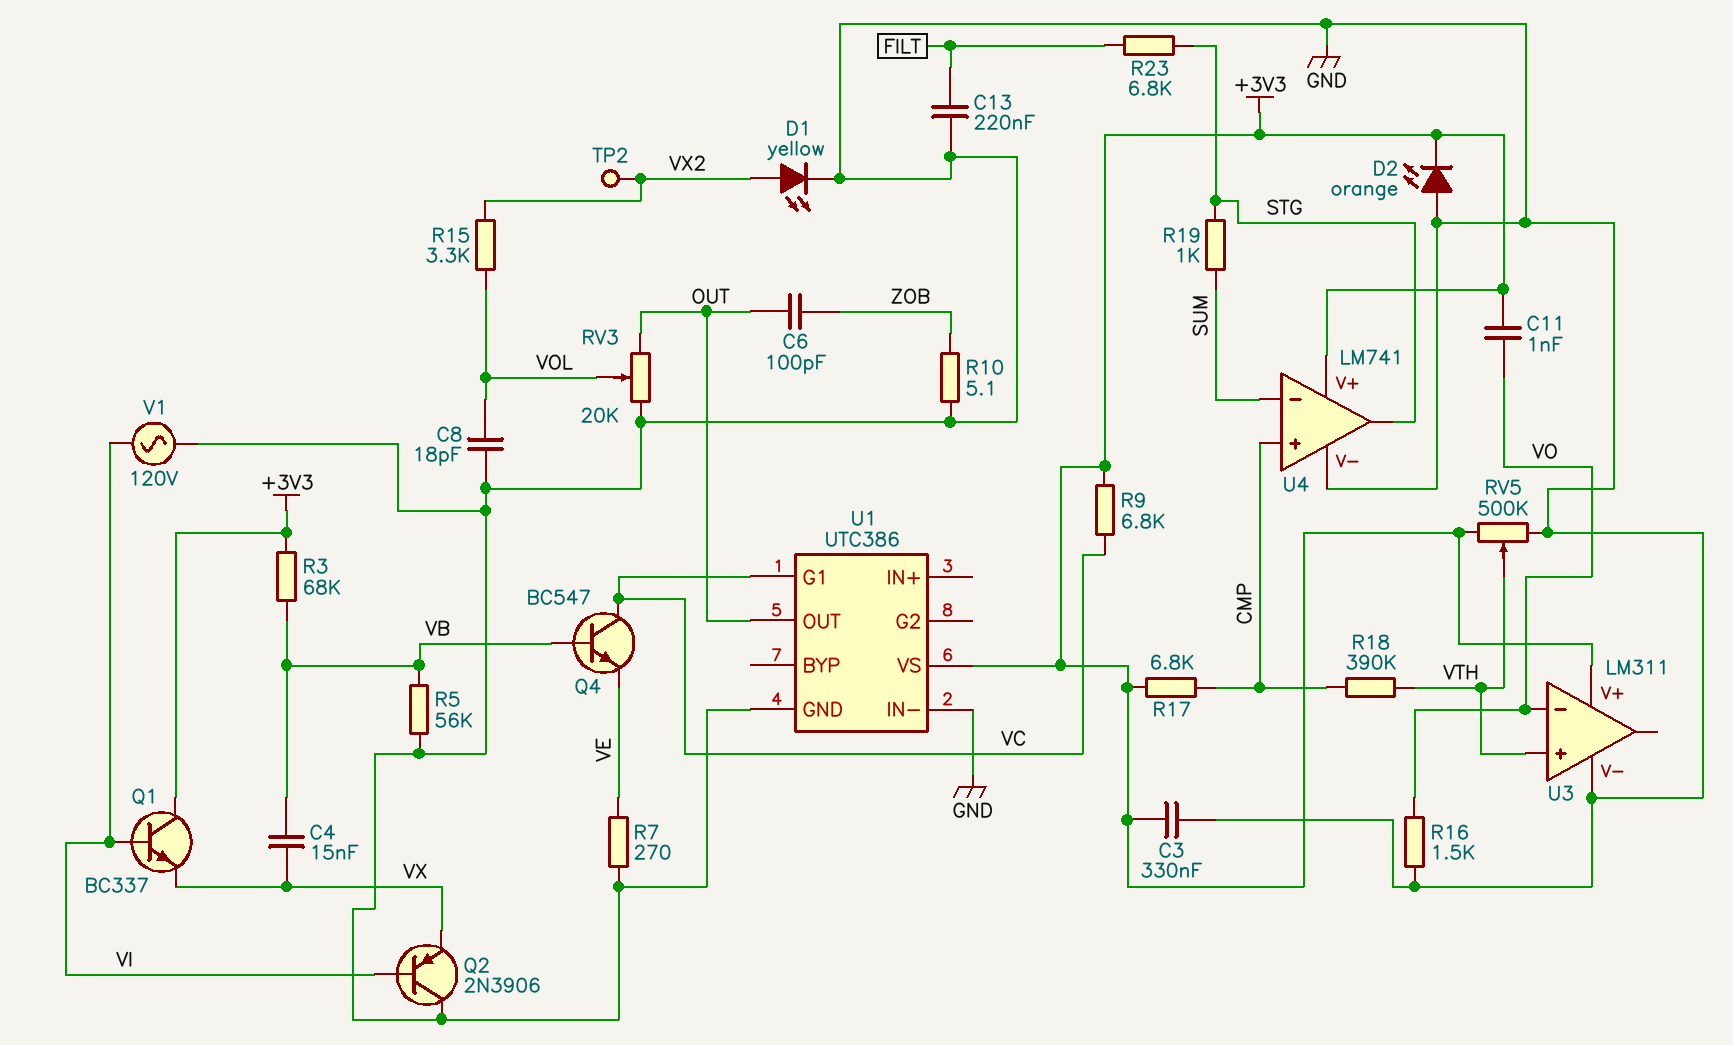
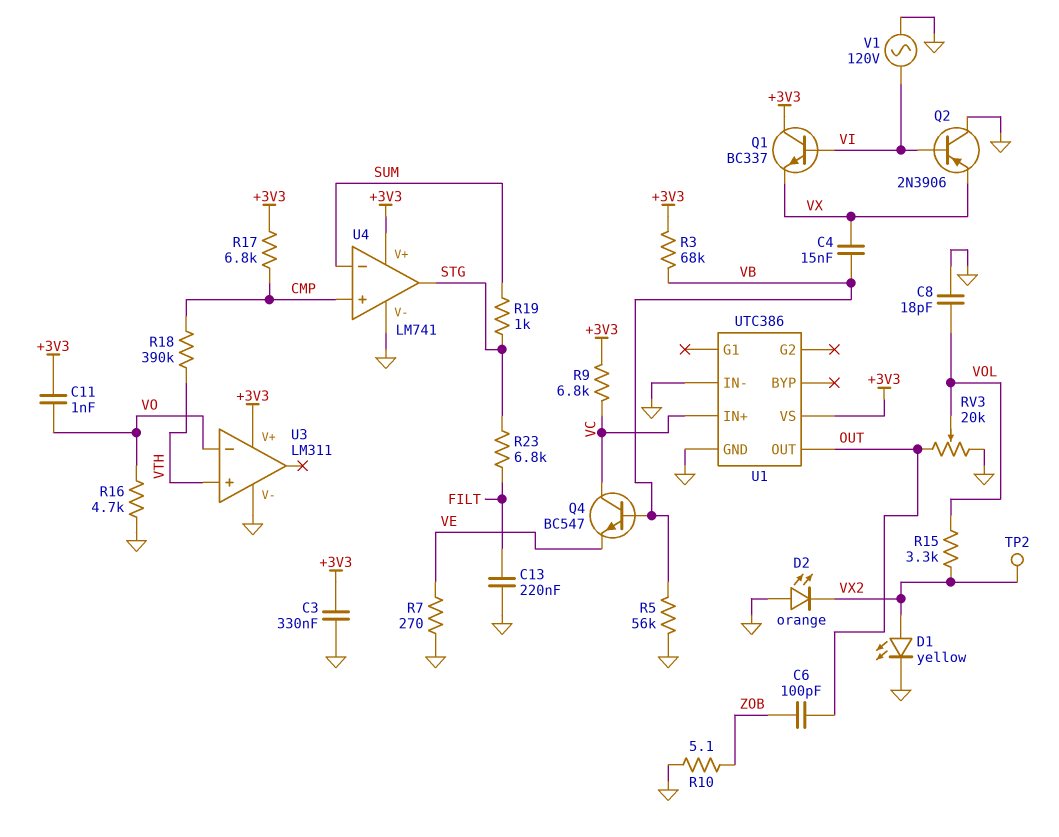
D2: LED orange (A GND, K +3V3) -> LED orange (A GND, K VX2)
R16: 1.5k (GND, VO) -> 4.7k (GND, VO)
RV5: 500k (+3V3, GND, wiper VTH) -> none
U1 pin G1: VC -> none
U1 pin IN+: none -> VC

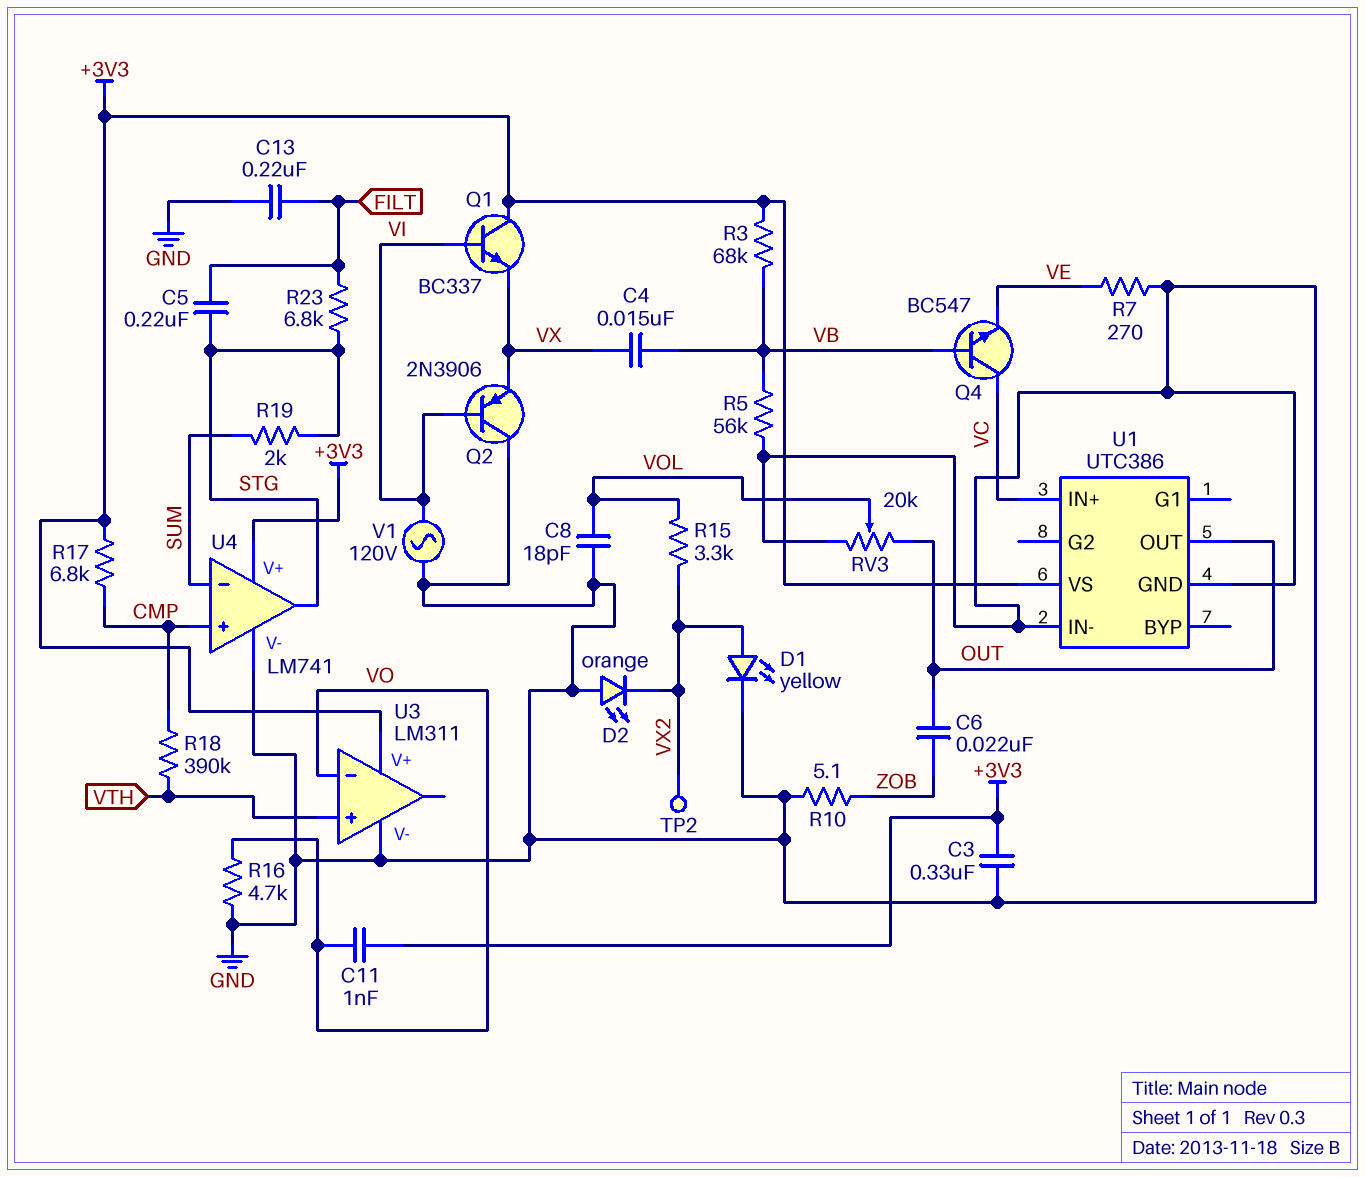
C5: none -> 220nF (FILT, STG)
C6: 100pF (OUT, ZOB) -> 22nF (OUT, ZOB)
R9: 6.8k (+3V3, VC) -> none
R19: 1k (STG, SUM) -> 2k (STG, SUM)

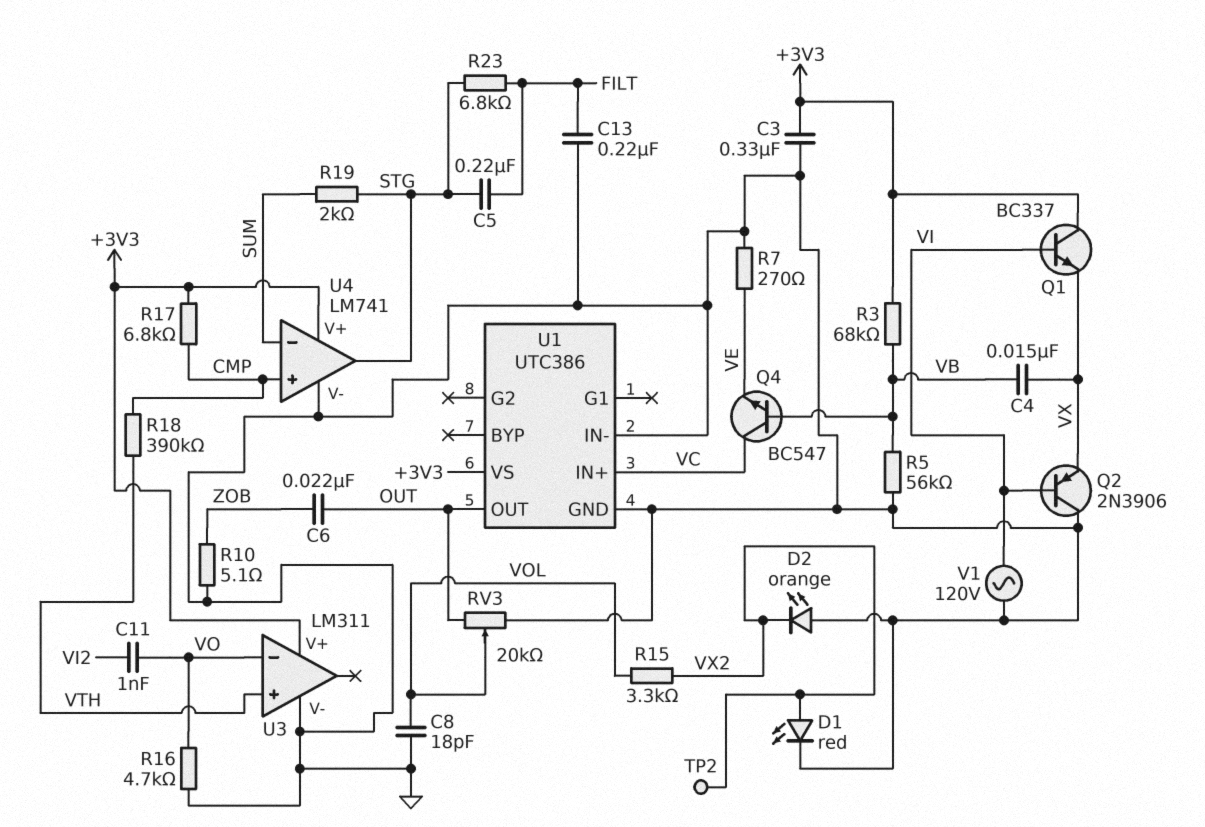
C11: 1nF (+3V3, VO) -> 1nF (VI2, VO)
D1: LED yellow (A VX2, K GND) -> LED red (A VX2, K GND)

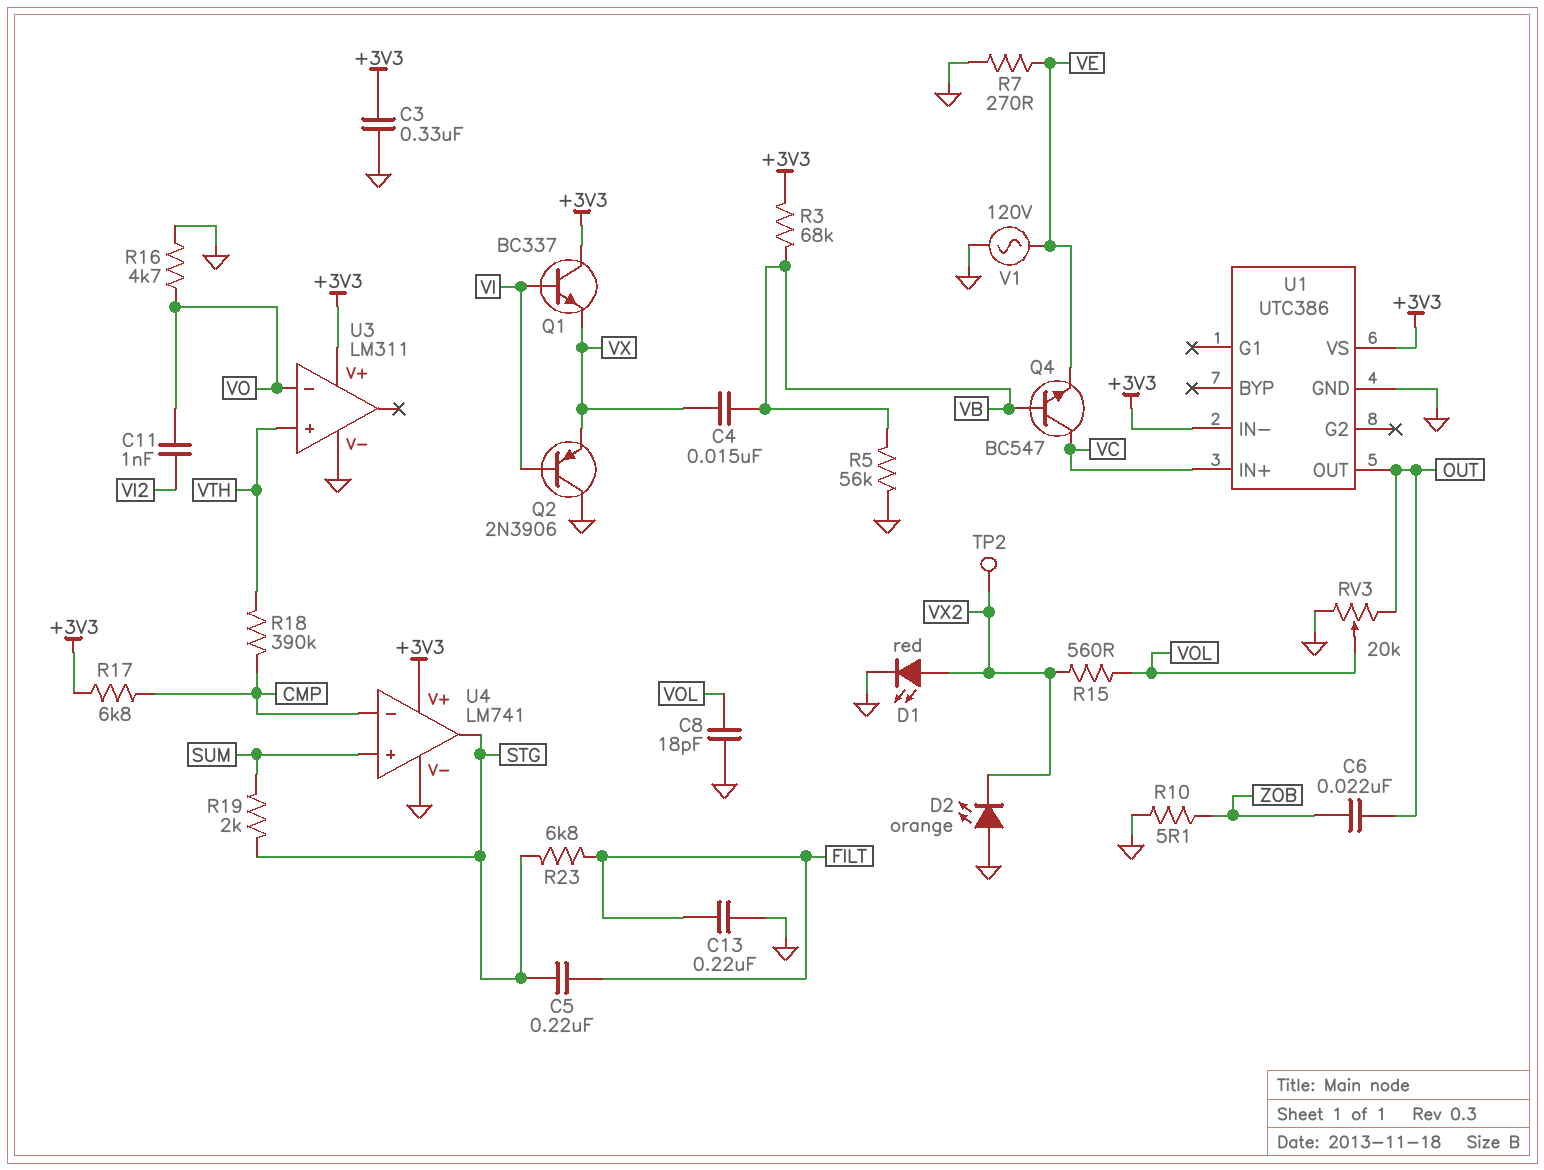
R15: 3.3k (VOL, VX2) -> 560 (VOL, VX2)
U1 pin IN-: GND -> +3V3
U4 pin in+: CMP -> SUM
U4 pin in-: SUM -> CMP
V1: AC 120V (GND, VI) -> AC 120V (GND, VE)

